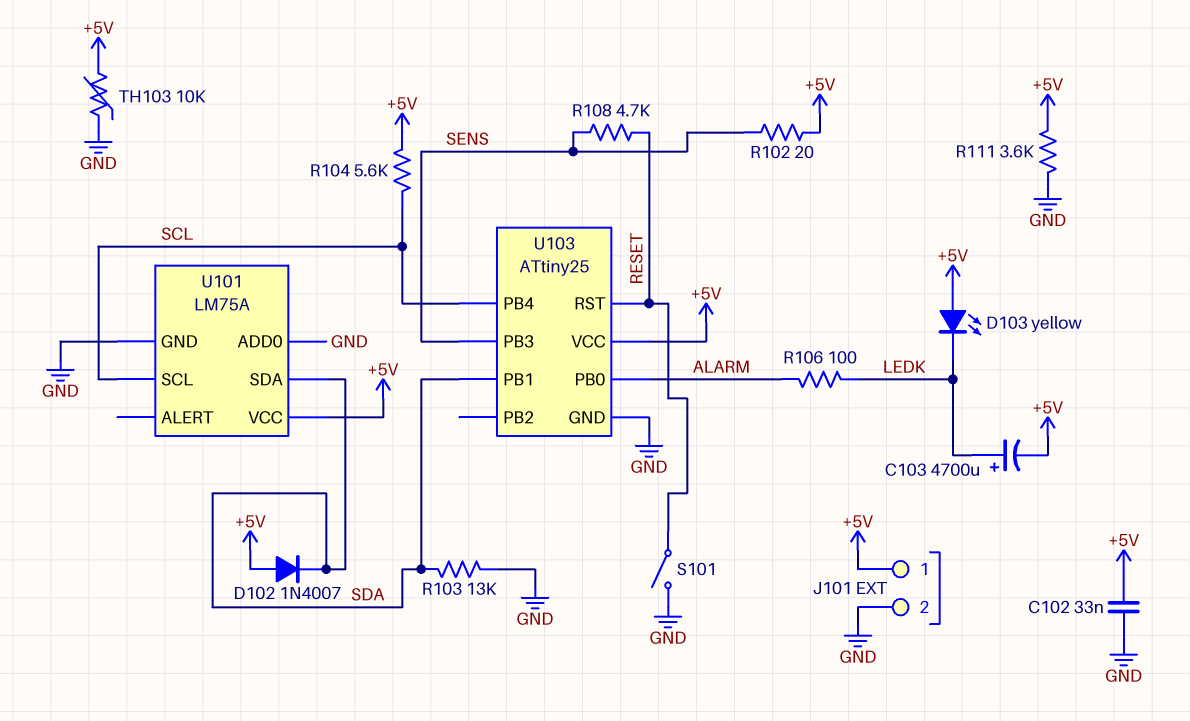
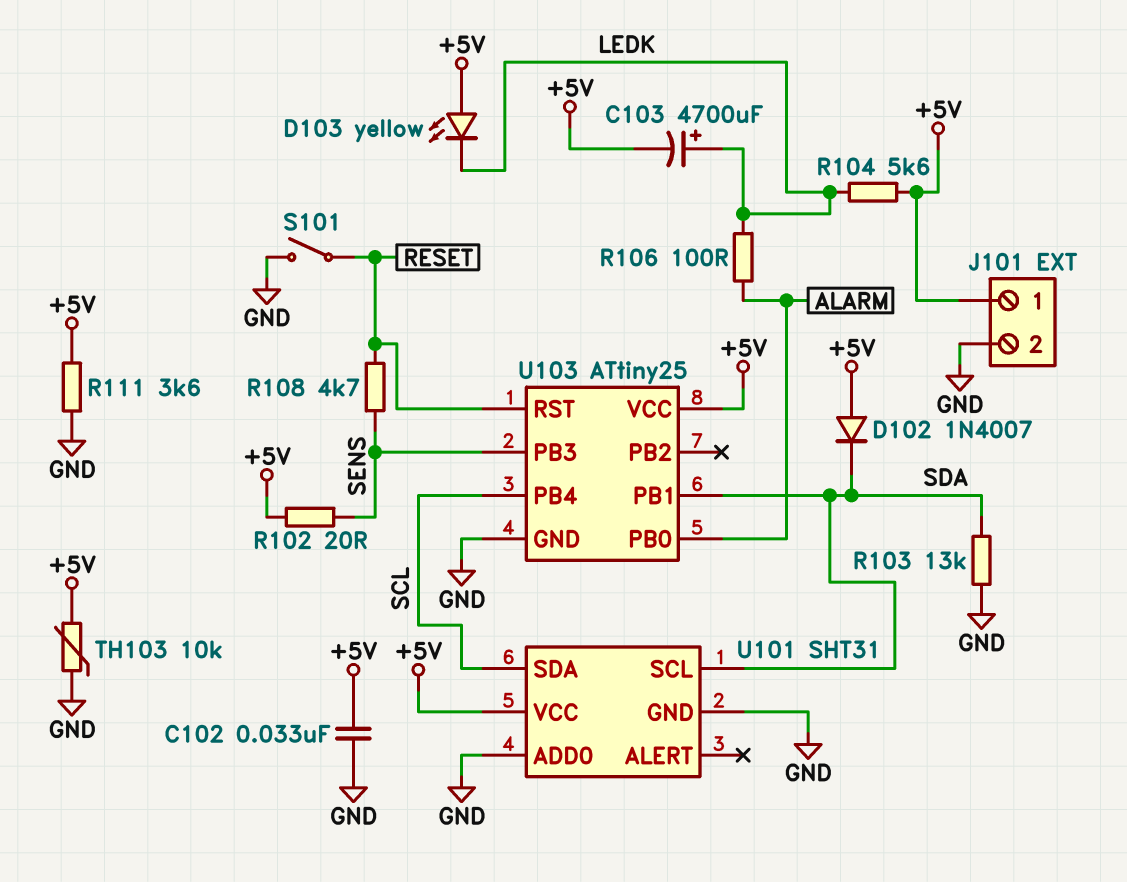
R104: 5.6k (+5V, SCL) -> 5.6k (+5V, LEDK)
U101: LM75A -> SHT31
U101 pin SCL: SCL -> SDA
U101 pin SDA: SDA -> SCL

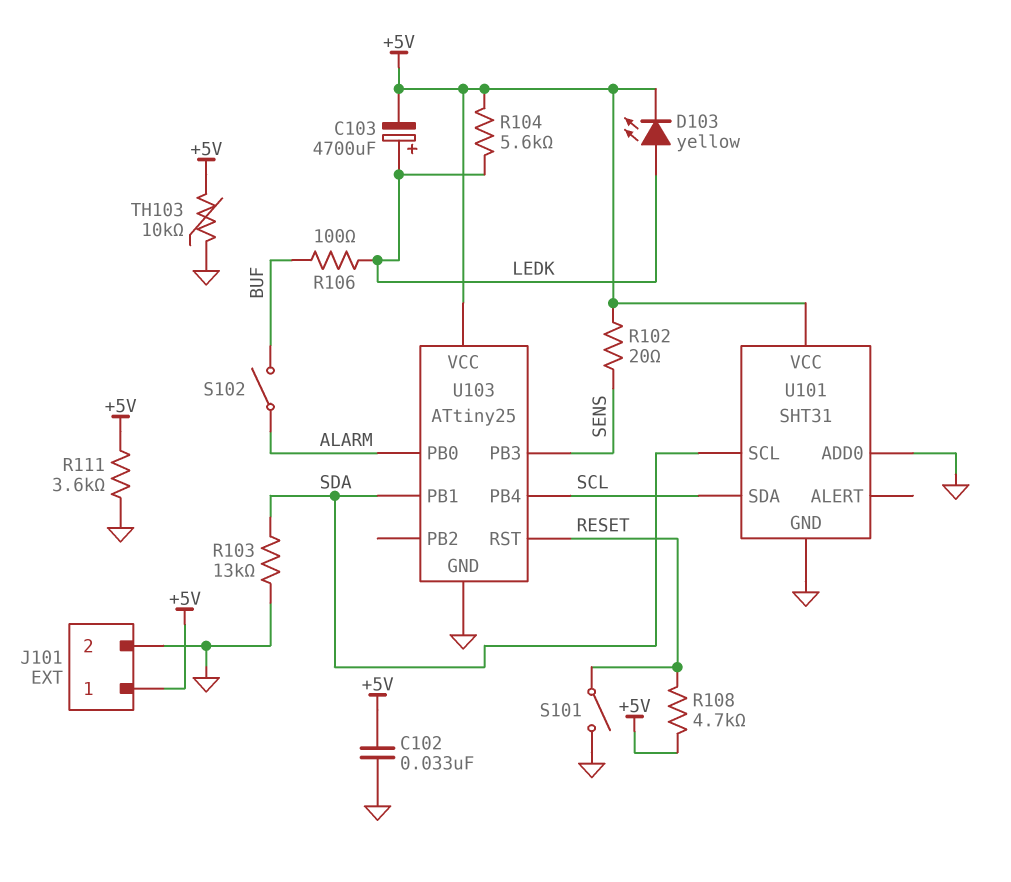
D102: diode 1N4007 (A +5V, K SDA) -> none
D103: LED yellow (A +5V, K LEDK) -> LED yellow (A LEDK, K +5V)
R106: 100 (ALARM, LEDK) -> 100 (BUF, LEDK)
R108: 4.7k (RESET, SENS) -> 4.7k (+5V, RESET)
S102: none -> switch (ALARM, BUF)

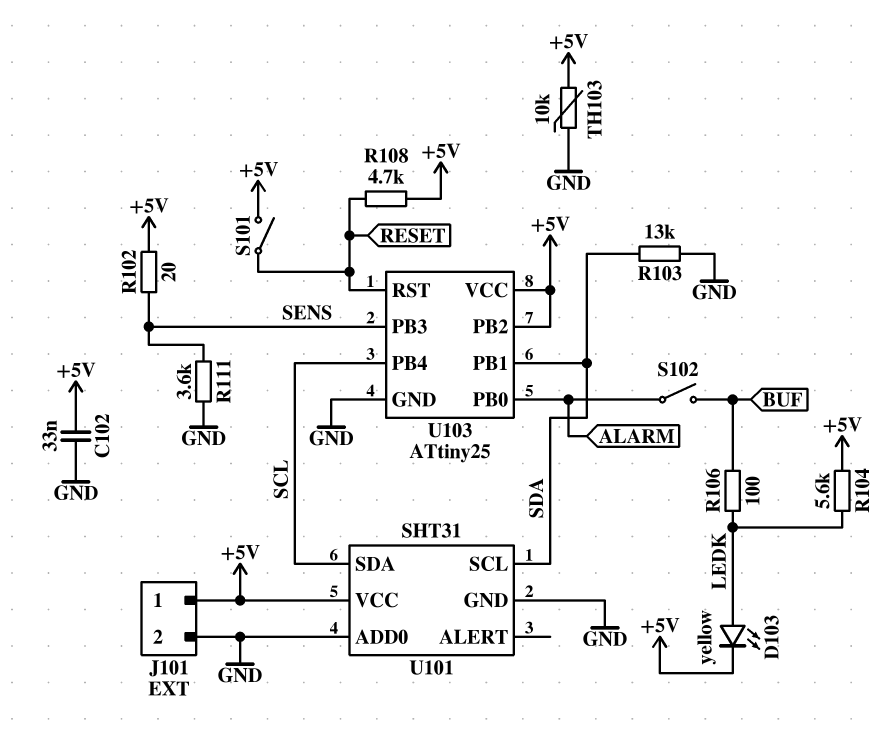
C103: 4700uF (plus LEDK, minus +5V) -> none
R111: 3.6k (+5V, GND) -> 3.6k (GND, SENS)
S101: switch (GND, RESET) -> switch (+5V, RESET)
U103 pin PB2: none -> +5V

